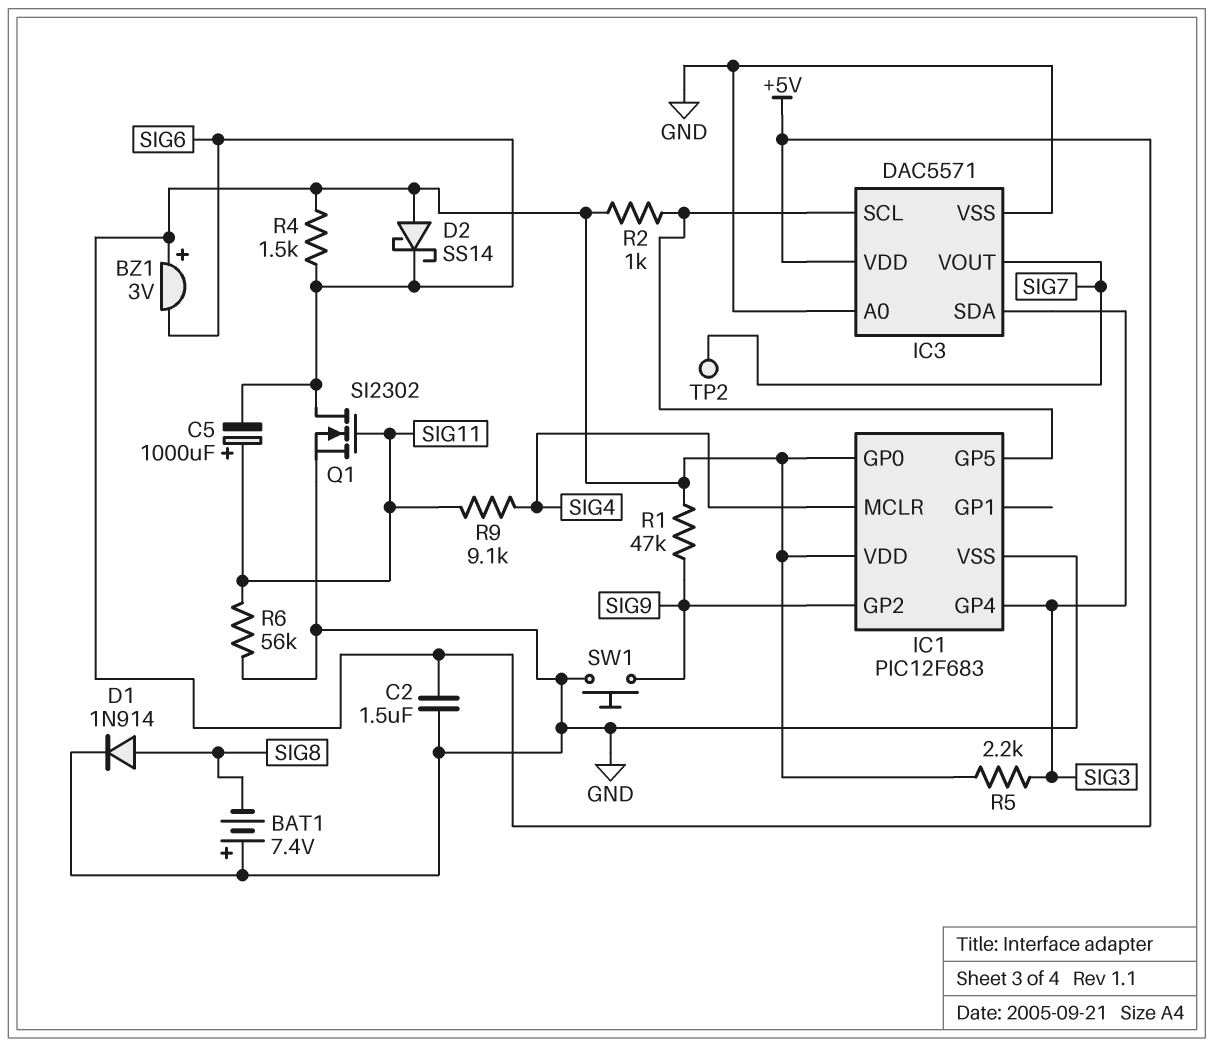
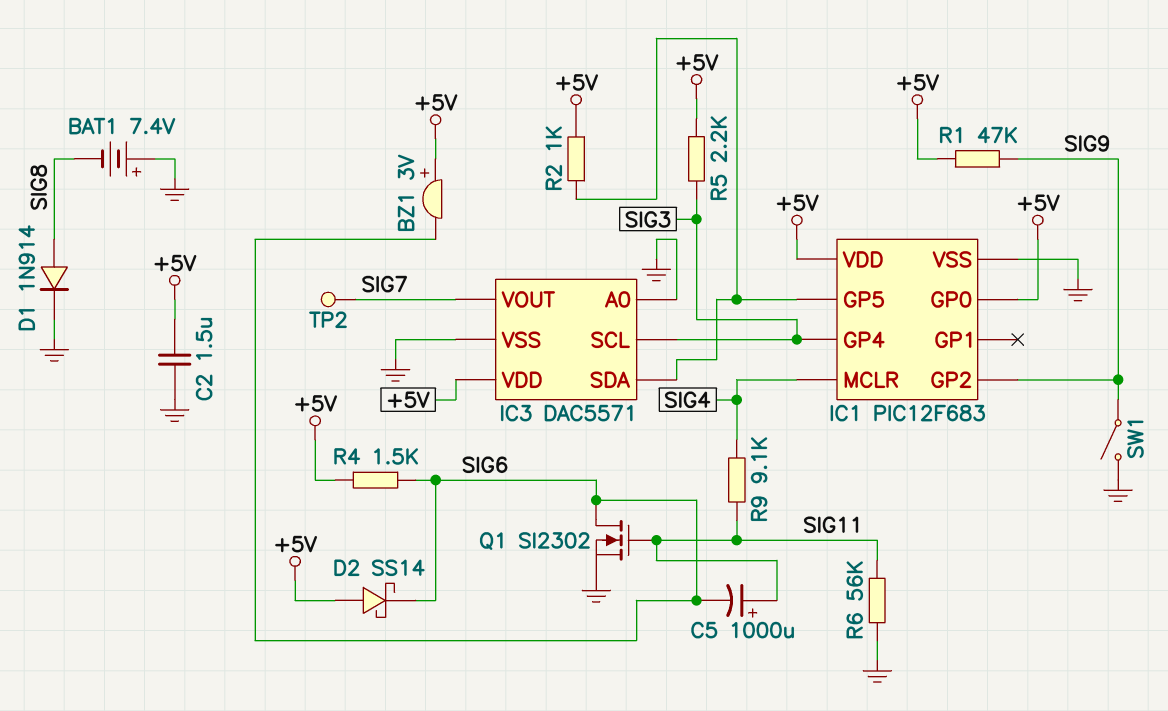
IC3 pin SCL: IC1/GP5 -> SIG3
IC3 pin SDA: SIG3 -> IC1/GP5
SW1: button (GND, SIG9) -> switch (GND, SIG9)

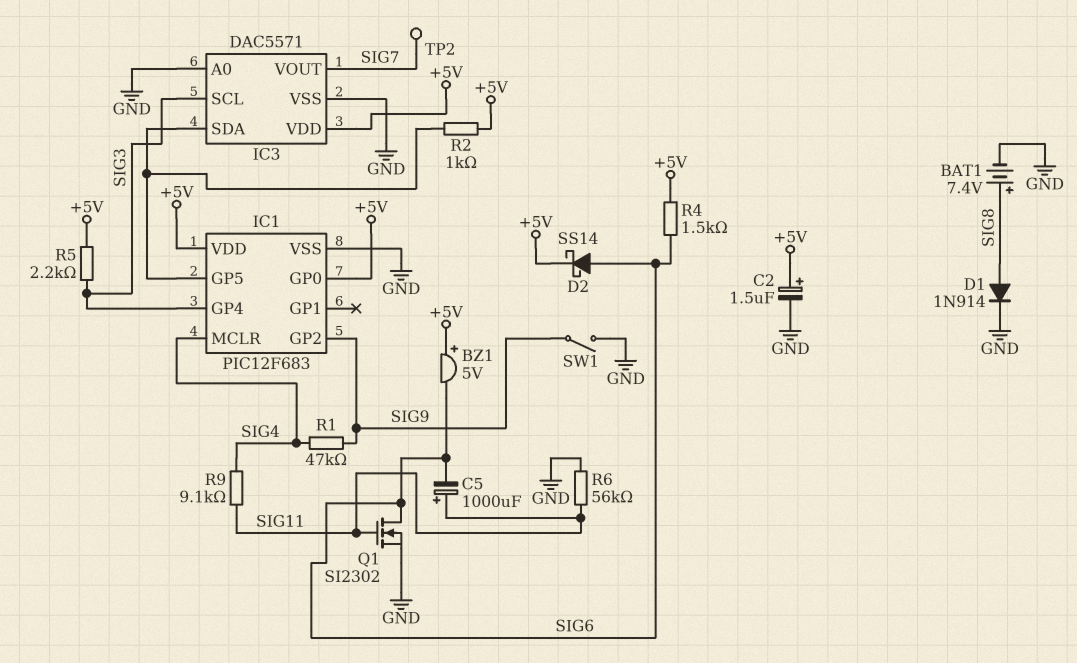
BAT1: 7.4V (plus GND, minus SIG8) -> 7.4V (plus SIG8, minus GND)
BZ1: buzzer 3V (plus +5V, minus SIG6) -> buzzer 5V (plus +5V, minus SIG6)
C2: 1.5uF (+5V, GND) -> 1.5uF (plus +5V, minus GND)
D2: schottky SS14 (A +5V, K SIG6) -> schottky SS14 (A SIG6, K +5V)
R1: 47k (+5V, SIG9) -> 47k (SIG4, SIG9)

